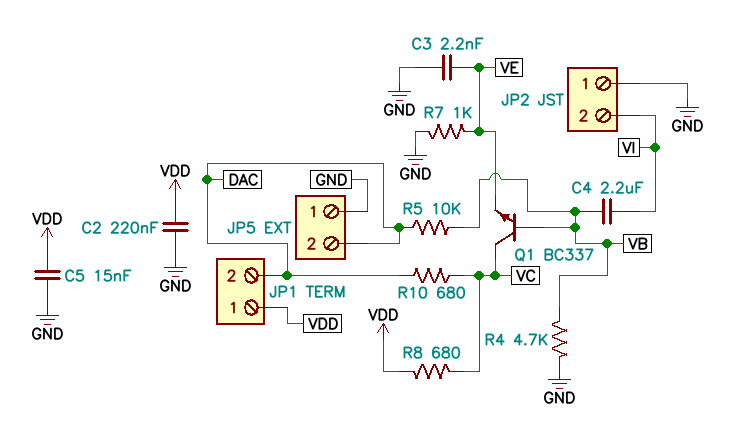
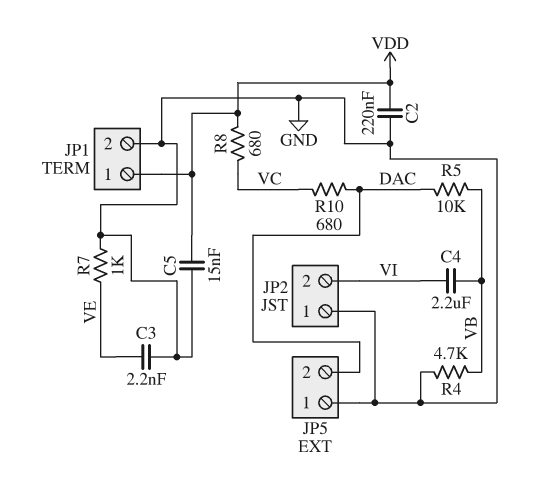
JP1 pin 2: DAC -> GND
Q1: NPN BC337 (B VB, C VC, E VE) -> none

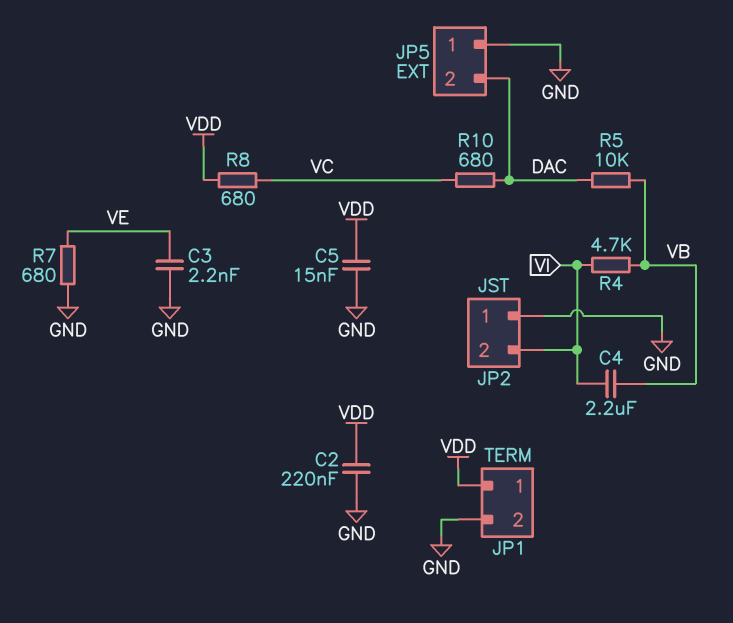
R4: 4.7k (GND, VB) -> 4.7k (VB, VI)
R7: 1k (GND, VE) -> 680 (GND, VE)

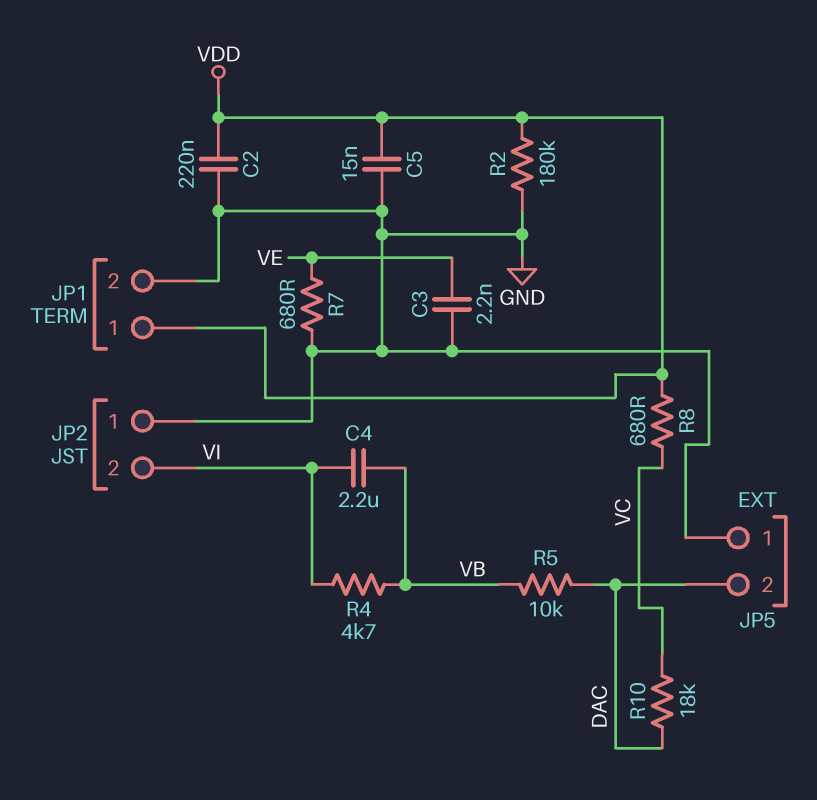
R2: none -> 180k (GND, VDD)
R10: 680 (DAC, VC) -> 18k (DAC, VC)

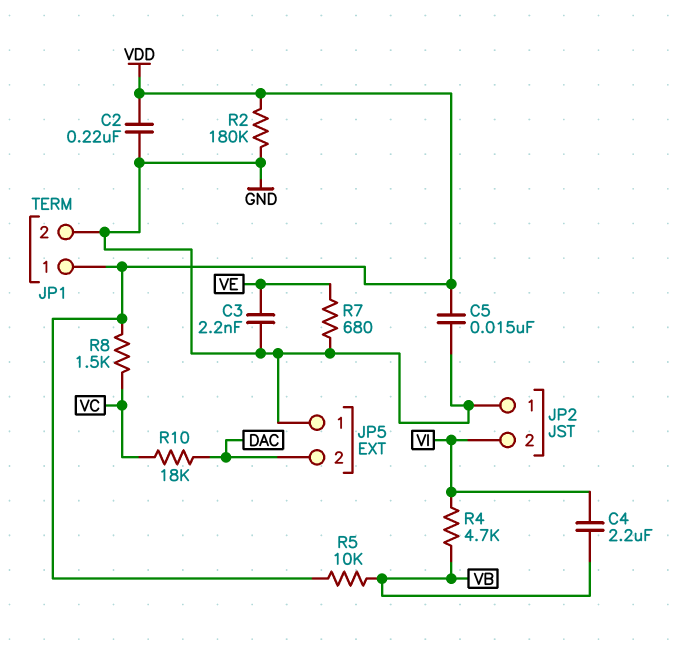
R5: 10k (DAC, VB) -> 10k (VB, VDD)
R8: 680 (VC, VDD) -> 1.5k (VC, VDD)

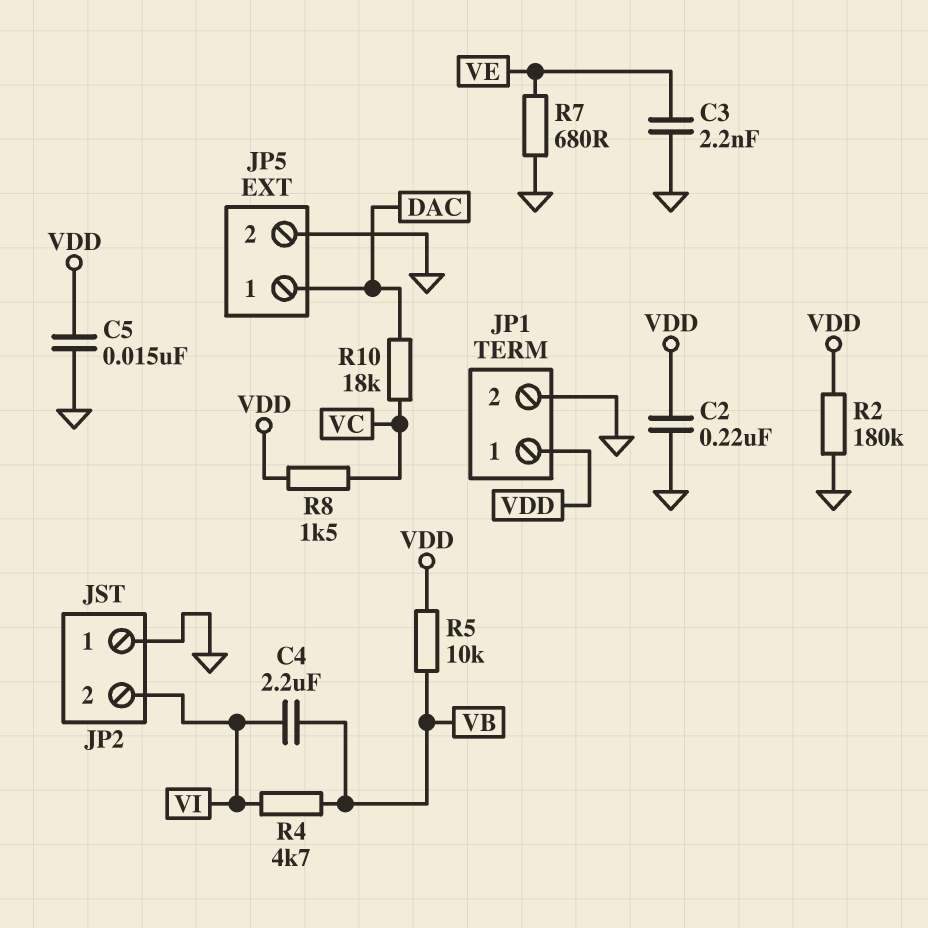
JP5 pin 1: GND -> DAC
JP5 pin 2: DAC -> GND

